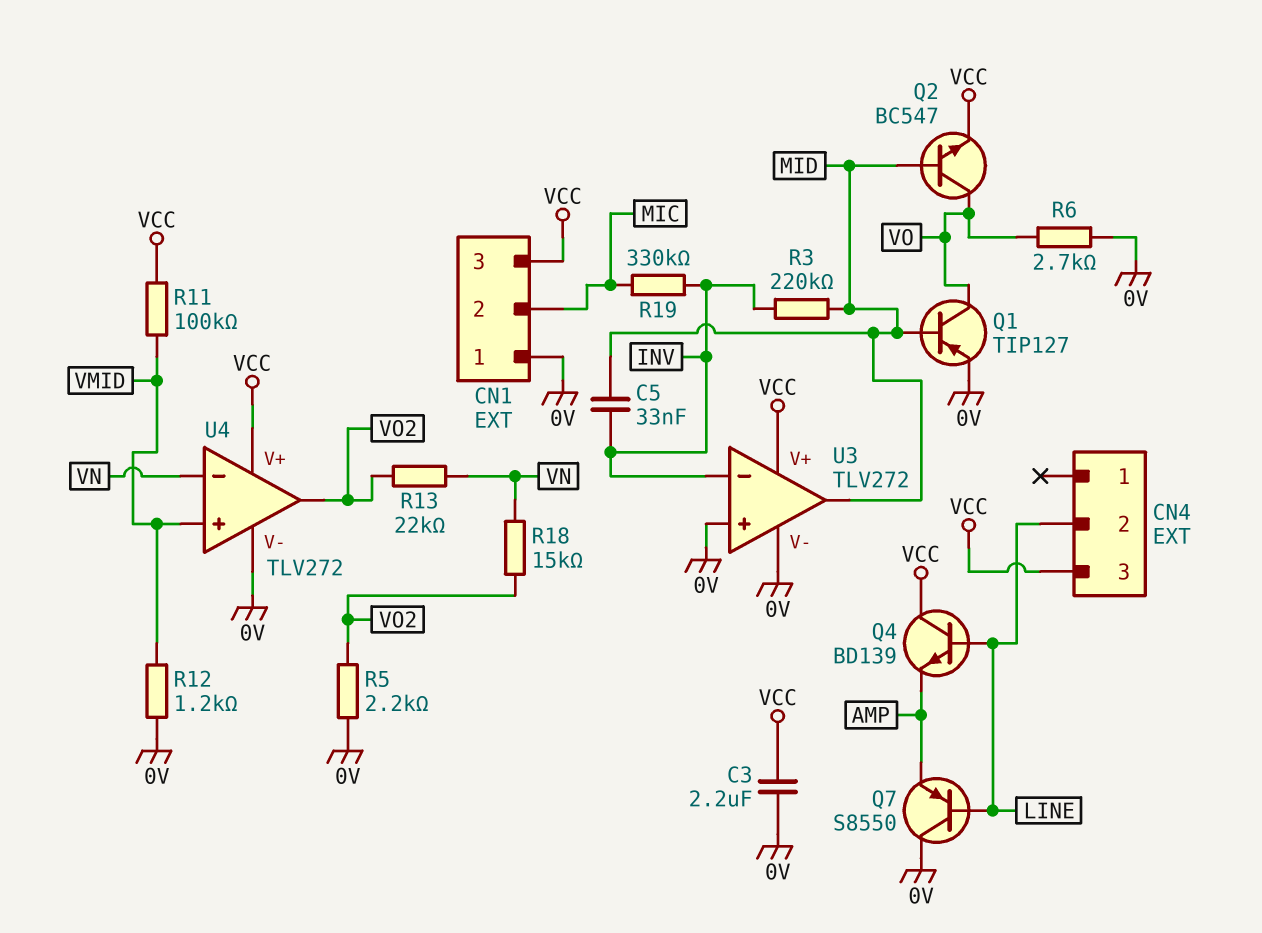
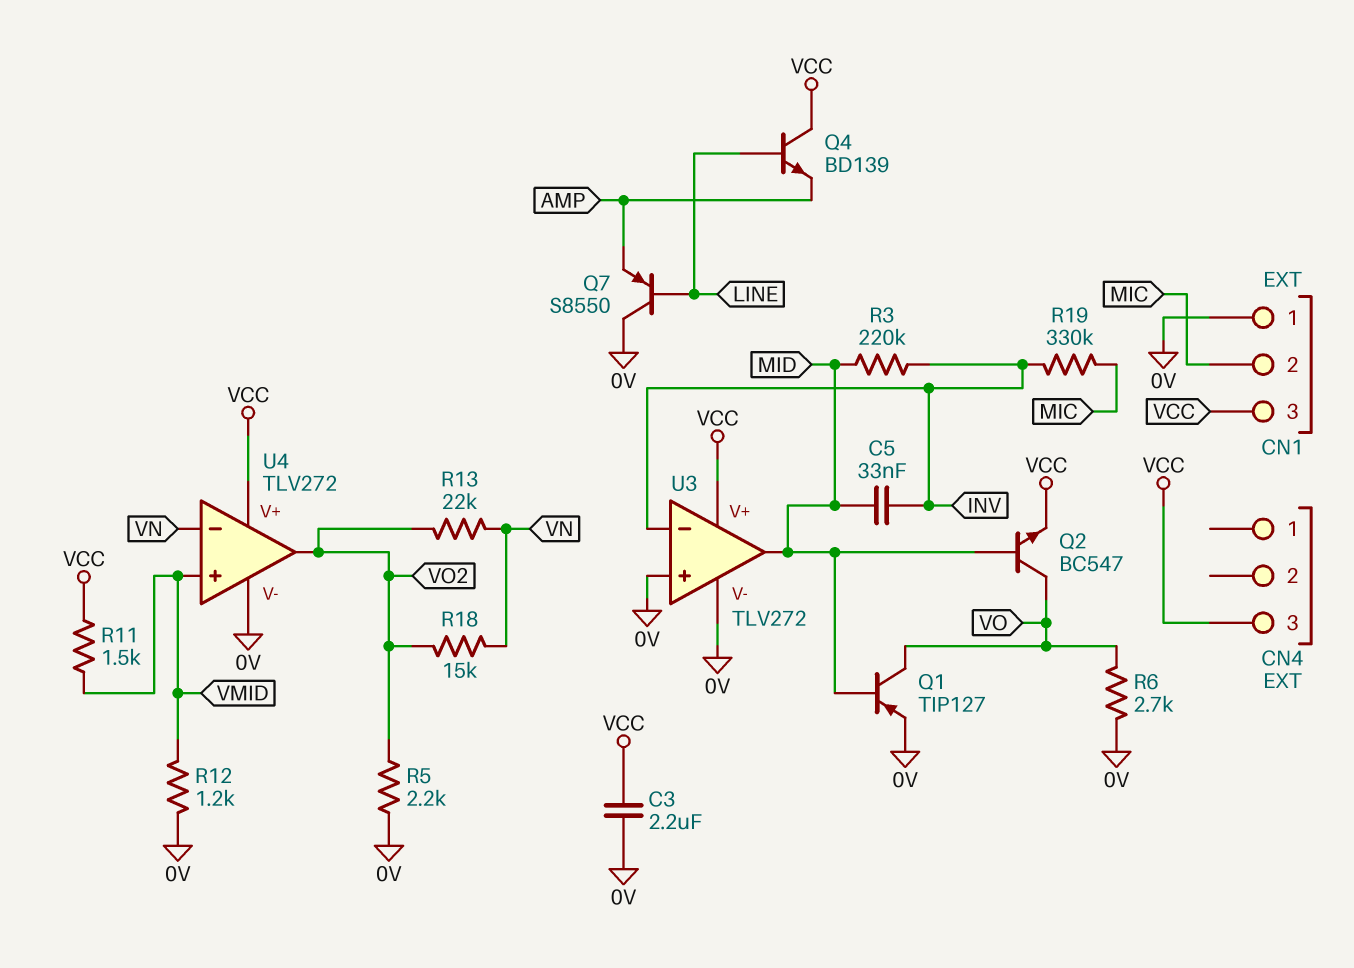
CN4 pin 2: LINE -> none
R11: 100k (VCC, VMID) -> 1.5k (VCC, VMID)

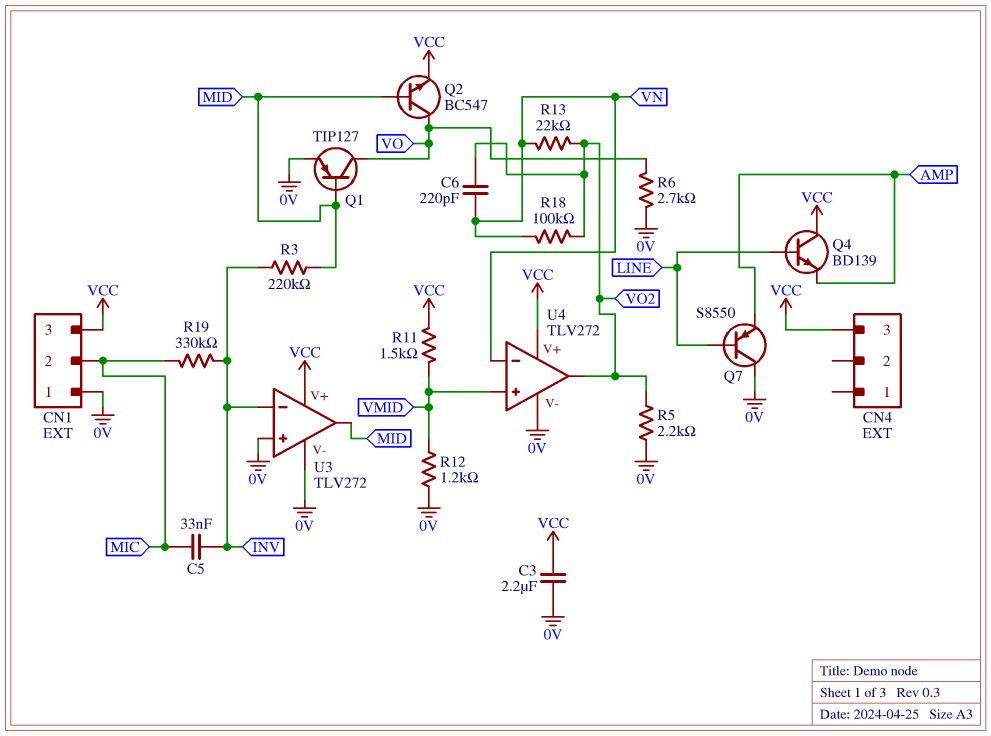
C5: 33nF (INV, MID) -> 33nF (INV, MIC)
C6: none -> 220pF (VN, VO2)
R18: 15k (VN, VO2) -> 100k (VN, VO2)

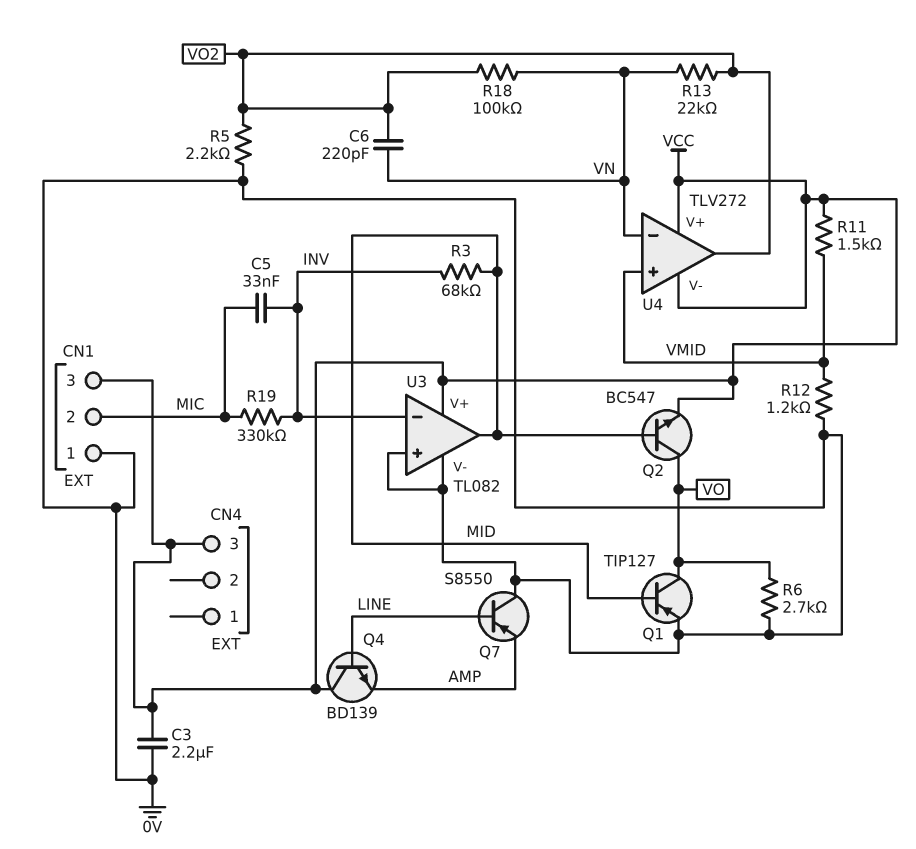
R3: 220k (INV, MID) -> 68k (INV, MID)
U3: TLV272 -> TL082
U4 pin V-: 0V -> VCC

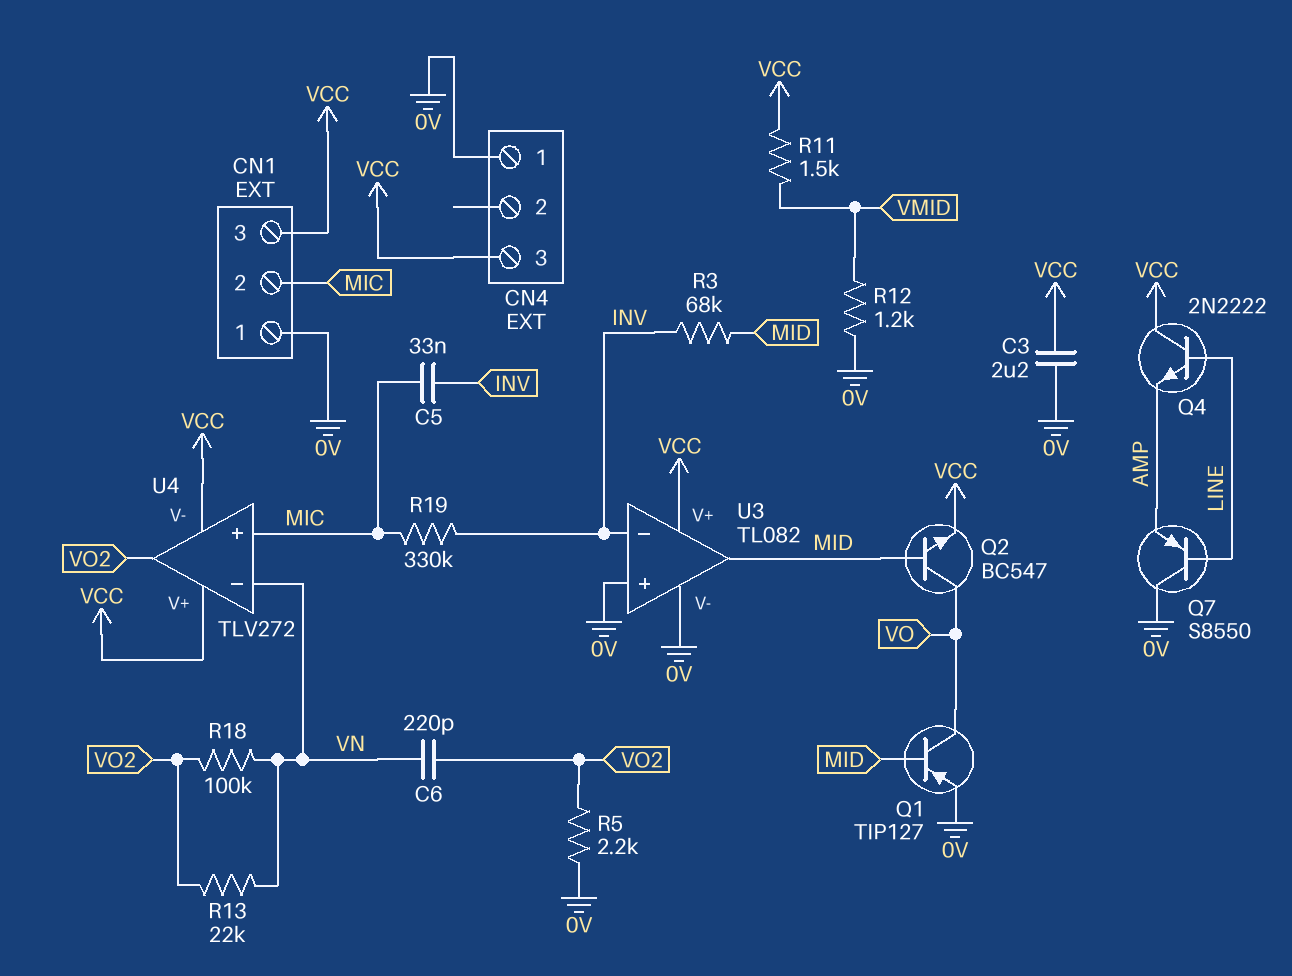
CN4 pin 1: none -> 0V
Q4: NPN BD139 (B LINE, C VCC, E AMP) -> NPN 2N2222 (B LINE, C VCC, E AMP)
R6: 2.7k (0V, VO) -> none
U4 pin in+: VMID -> MIC

